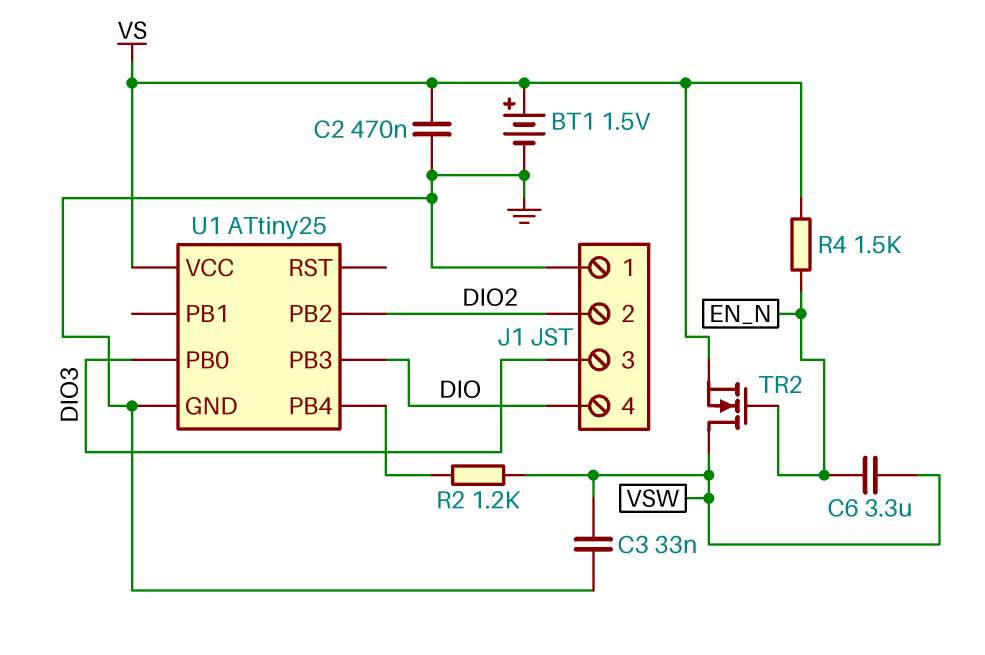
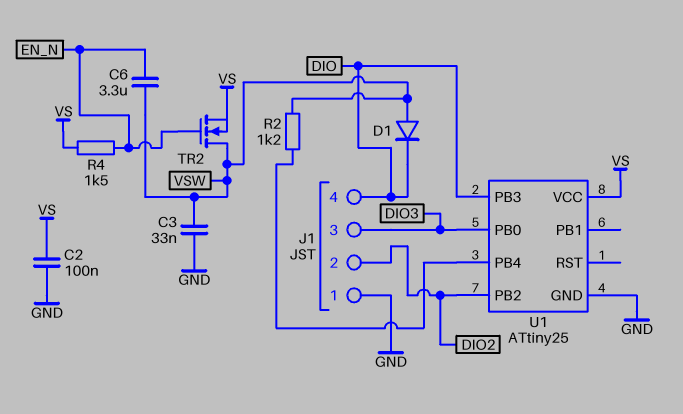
BT1: 1.5V (plus VS, minus GND) -> none
C2: 470nF (GND, VS) -> 100nF (GND, VS)
D1: none -> diode (A VSW, K DIO)

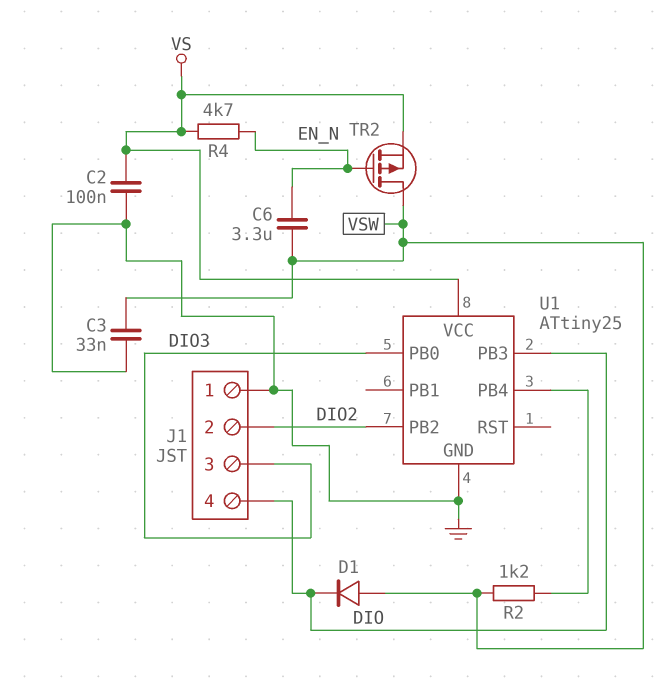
R4: 1.5k (EN_N, VS) -> 4.7k (EN_N, VS)
TR2: NMOS (G EN_N, D VSW, S VS) -> PMOS (G EN_N, D VSW, S VS)

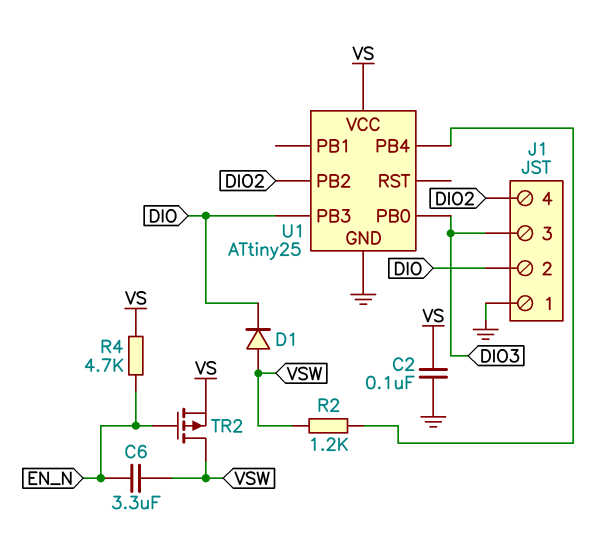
C3: 33nF (GND, VSW) -> none
J1 pin 2: DIO2 -> DIO
J1 pin 4: DIO -> DIO2

